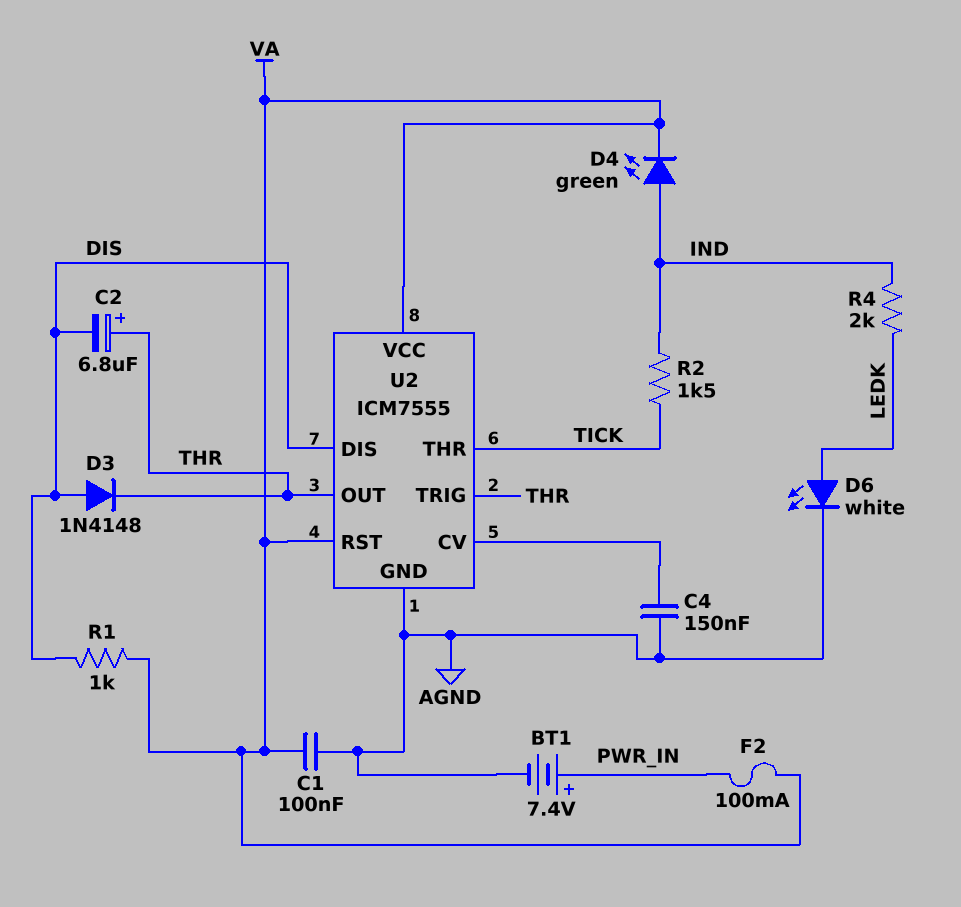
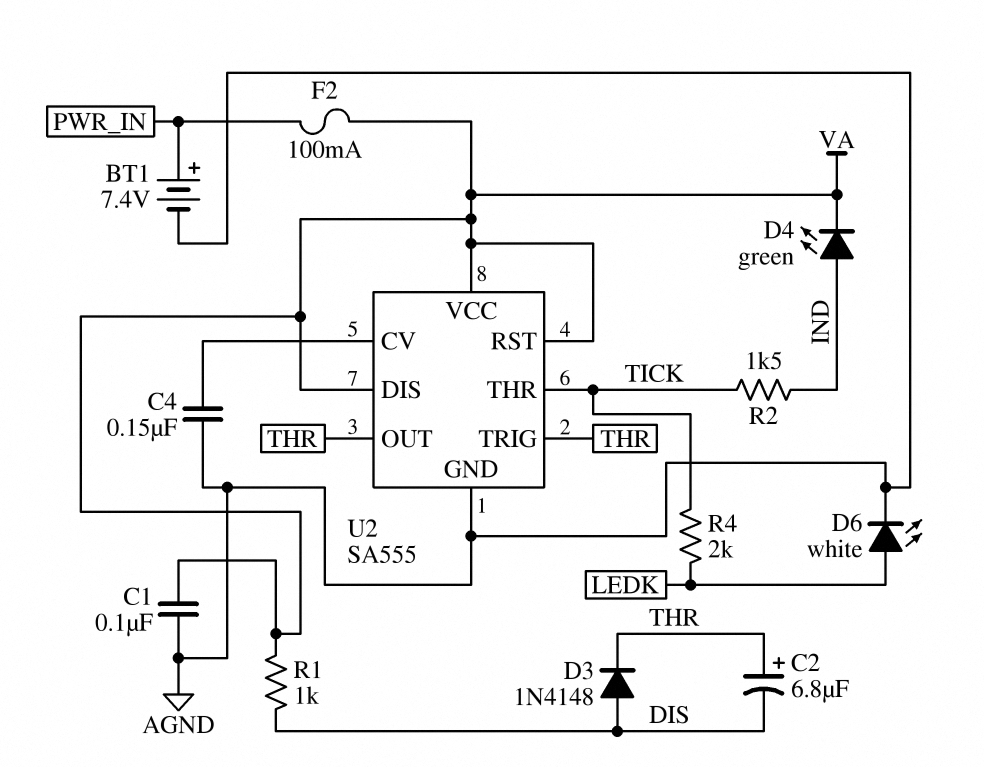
R4: 2k (IND, LEDK) -> 2k (LEDK, TICK)
U2: ICM7555 -> SA555
U2 pin DIS: DIS -> VA

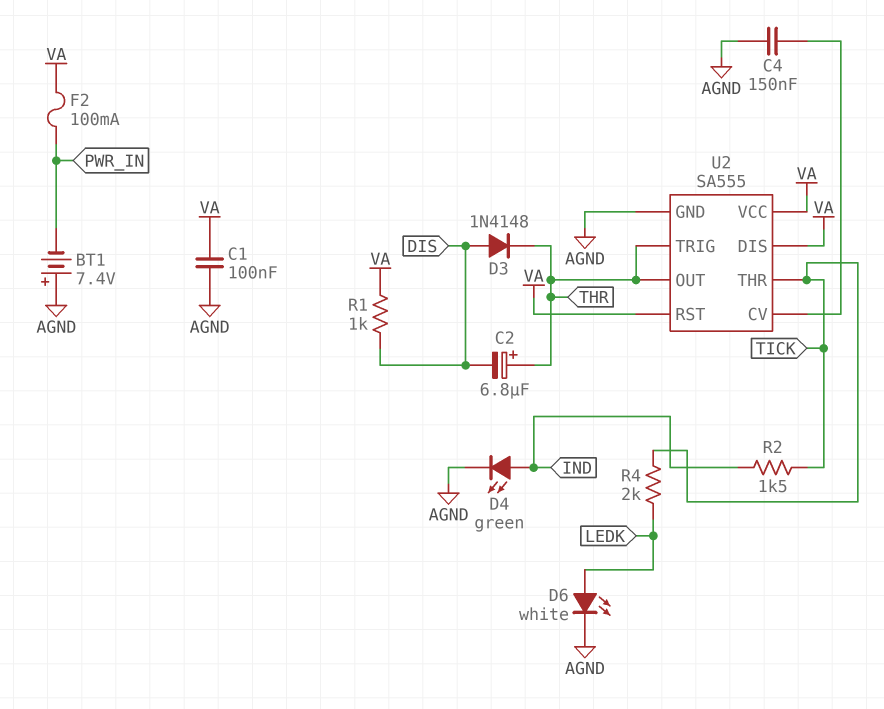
BT1: 7.4V (plus PWR_IN, minus AGND) -> 7.4V (plus AGND, minus PWR_IN)
D4: LED green (A IND, K VA) -> LED green (A IND, K AGND)

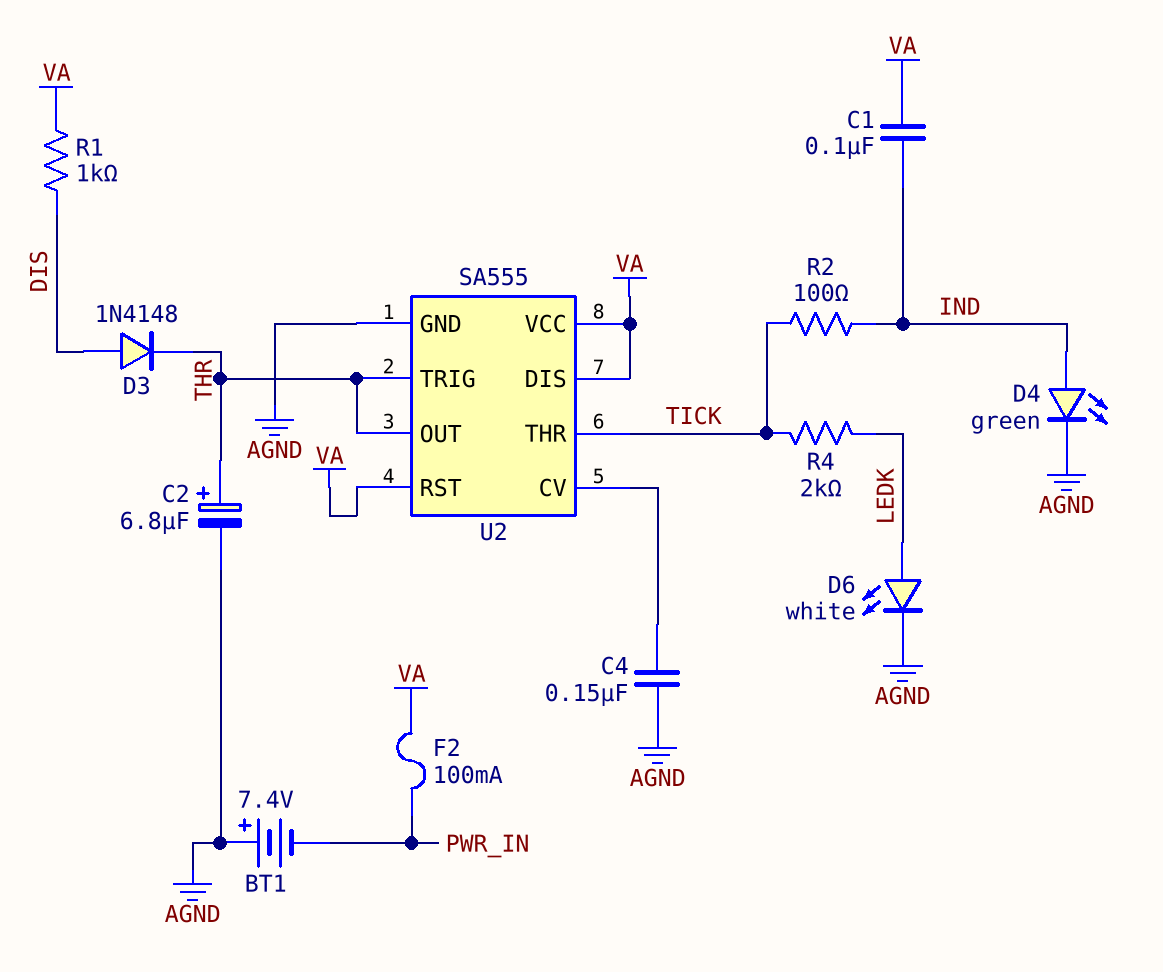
C1: 100nF (AGND, VA) -> 100nF (IND, VA)
C2: 6.8uF (plus THR, minus DIS) -> 6.8uF (plus THR, minus AGND)
R2: 1.5k (IND, TICK) -> 100 (IND, TICK)

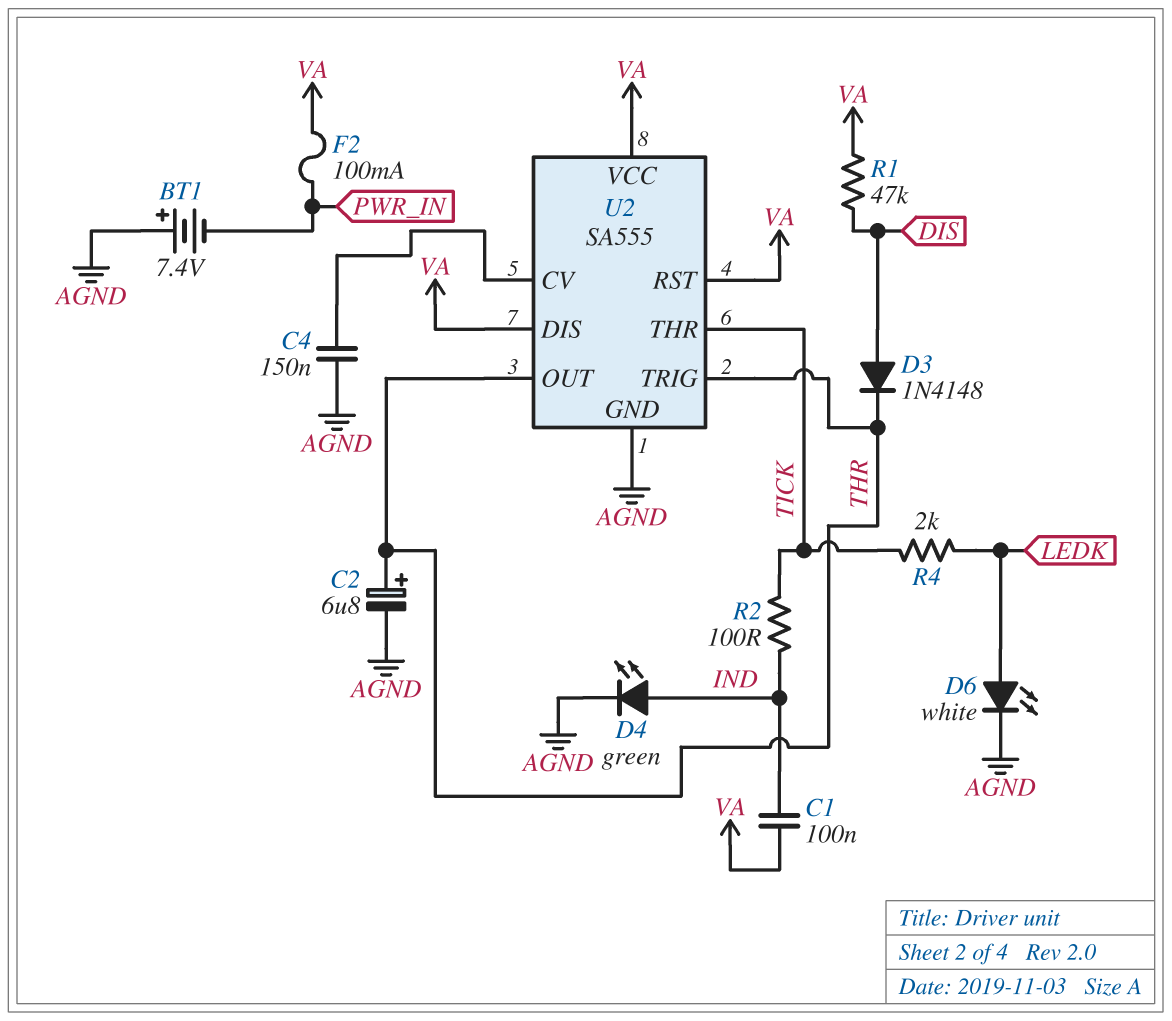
R1: 1k (DIS, VA) -> 47k (DIS, VA)

